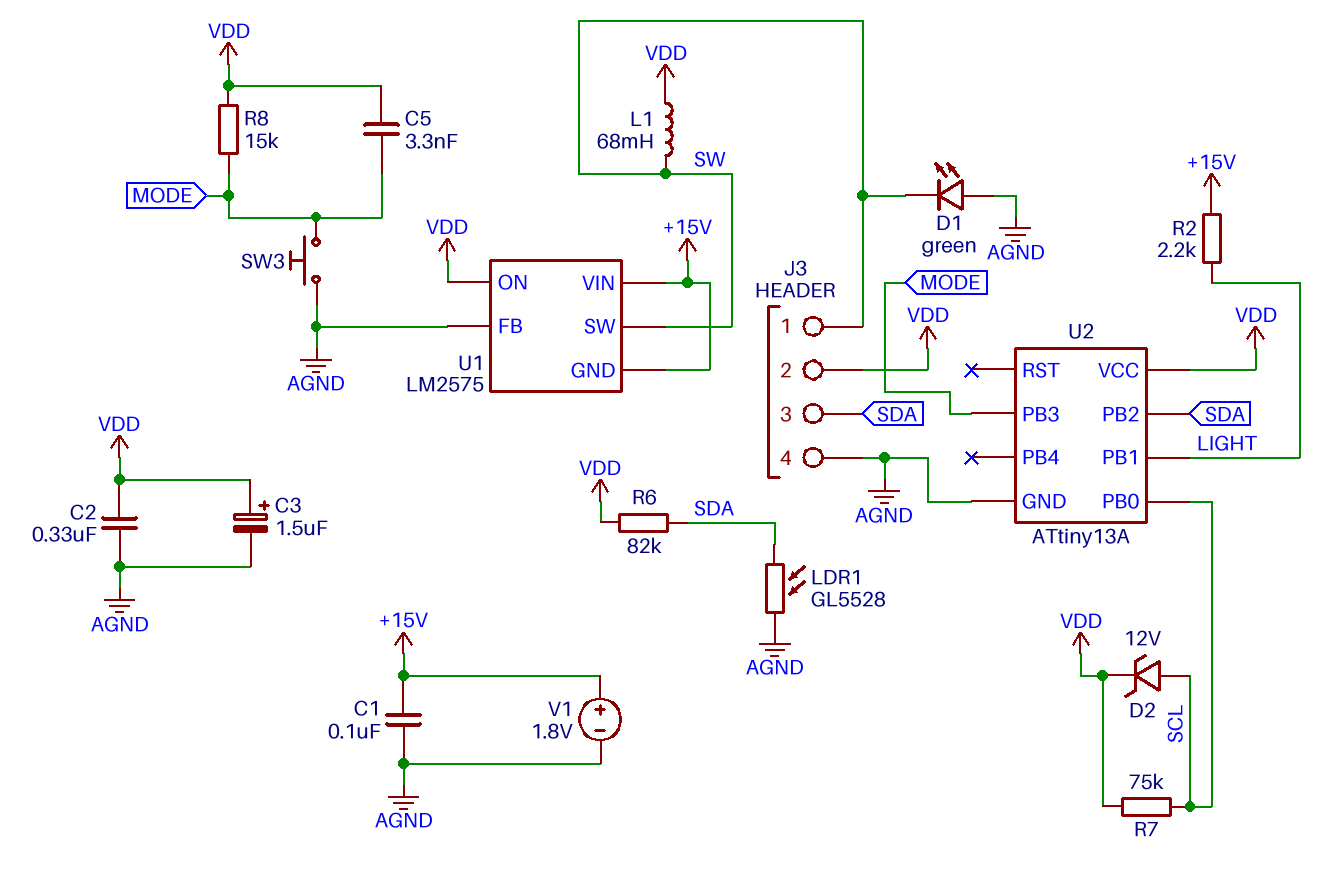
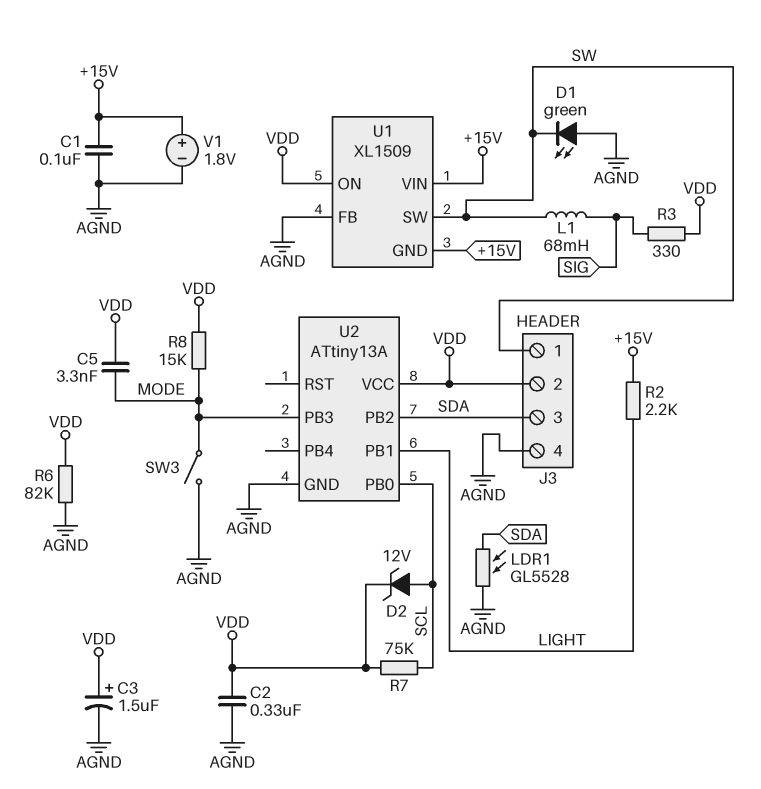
L1: 68mH (SW, VDD) -> 68mH (SIG, SW)
R3: none -> 330 (SIG, VDD)
R6: 82k (SDA, VDD) -> 82k (AGND, VDD)
SW3: button (AGND, MODE) -> switch (AGND, MODE)
U1: LM2575 -> XL1509

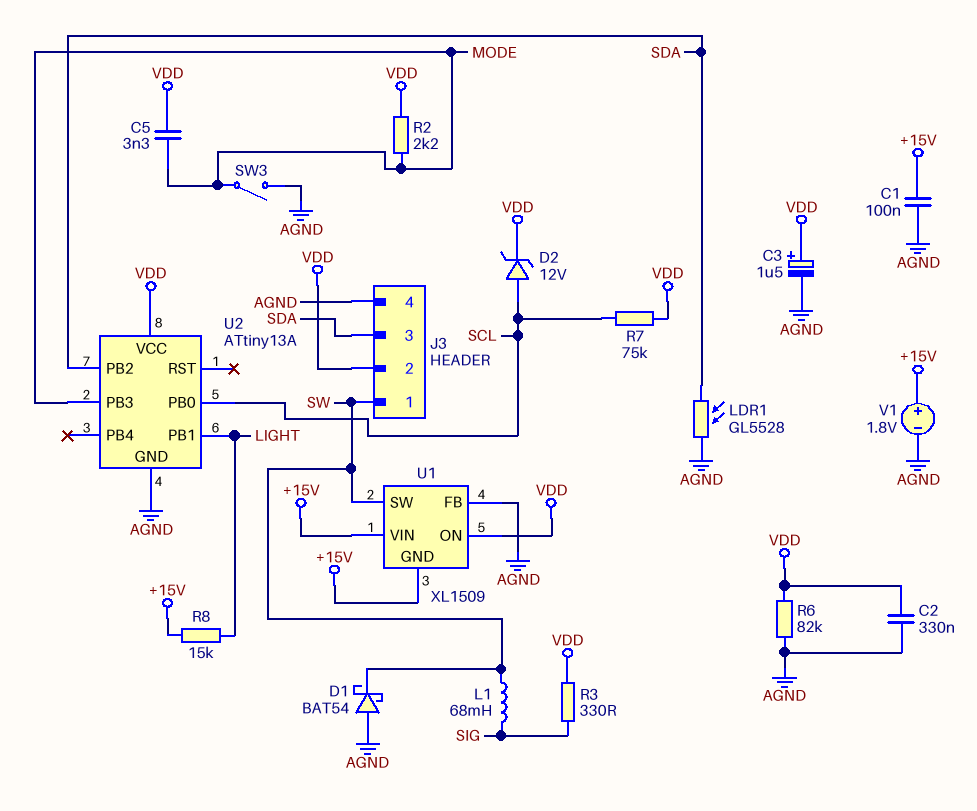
D1: LED green (A AGND, K SW) -> schottky BAT54 (A AGND, K SW)
R2: 2.2k (+15V, LIGHT) -> 2.2k (MODE, VDD)
R8: 15k (MODE, VDD) -> 15k (+15V, LIGHT)

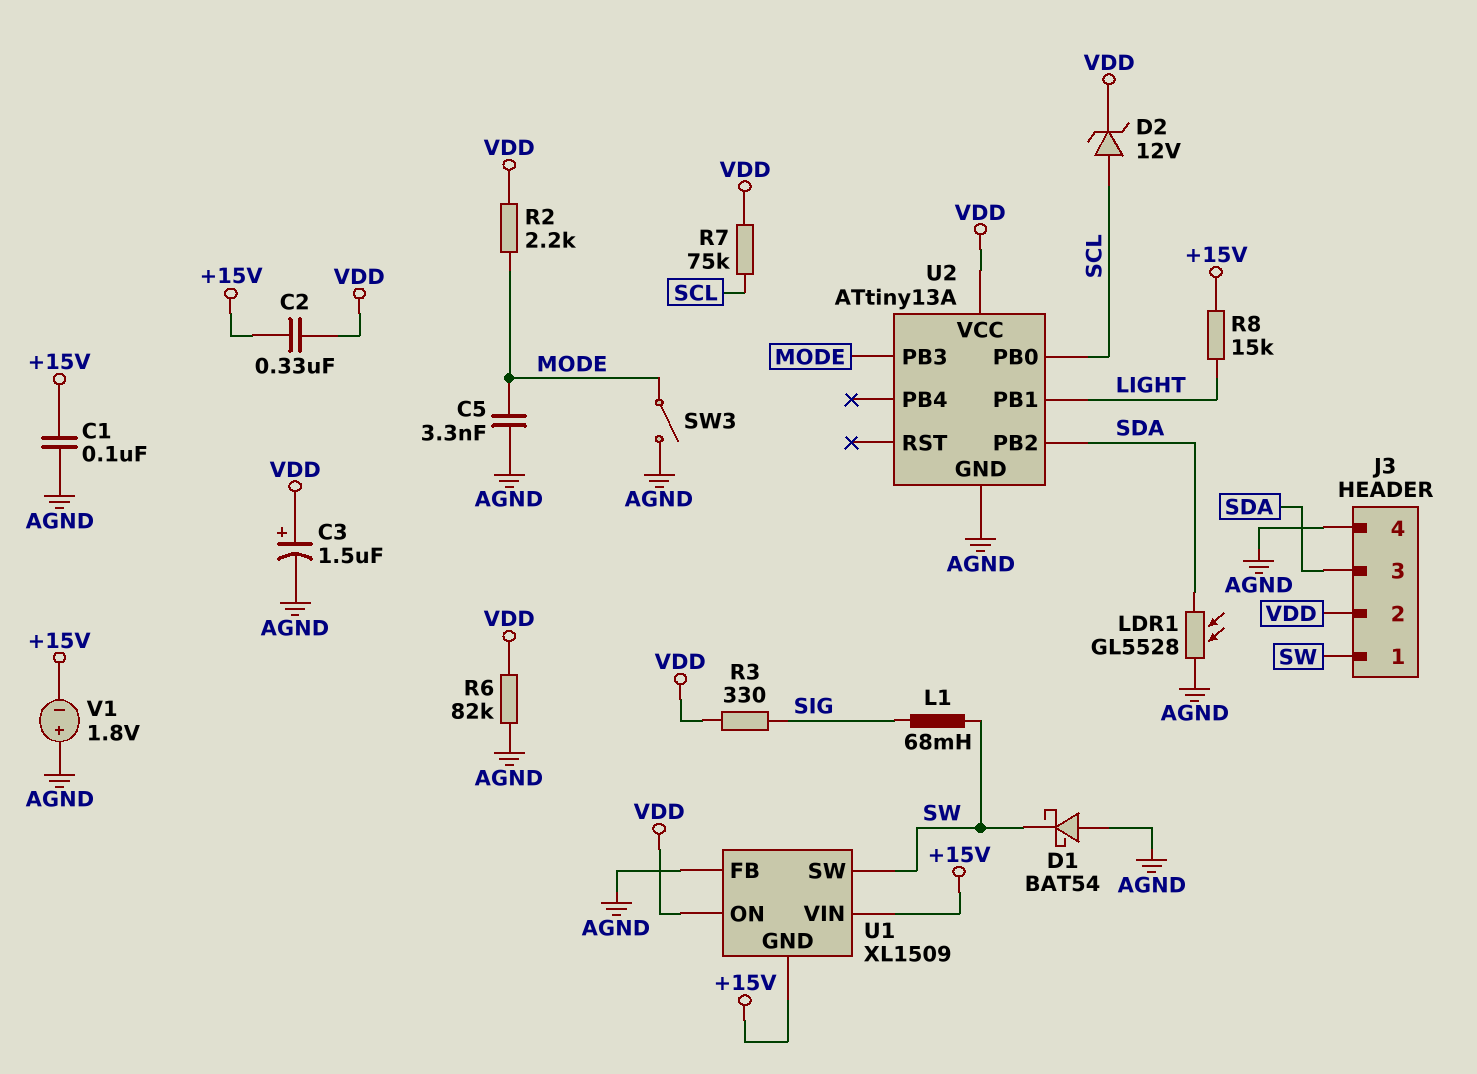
C2: 330nF (AGND, VDD) -> 330nF (+15V, VDD)
C5: 3.3nF (MODE, VDD) -> 3.3nF (AGND, MODE)
V1: 1.8V (plus +15V, minus AGND) -> 1.8V (plus AGND, minus +15V)

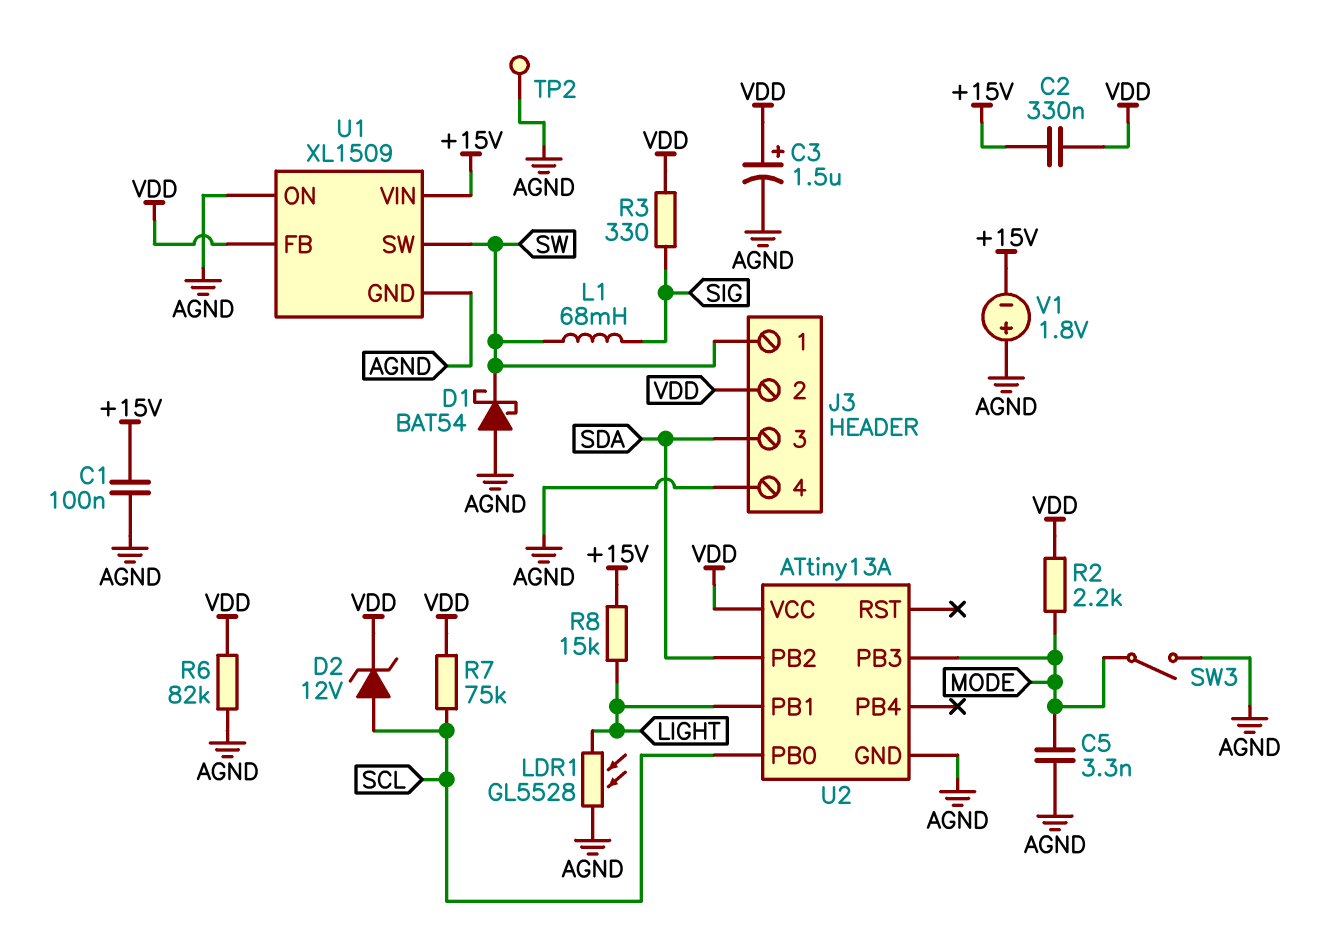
LDR1: GL5528 (AGND, SDA) -> GL5528 (AGND, LIGHT)
TP2: none -> test point (AGND)
U1 pin FB: AGND -> VDD
U1 pin GND: +15V -> AGND
U1 pin ON: VDD -> AGND

